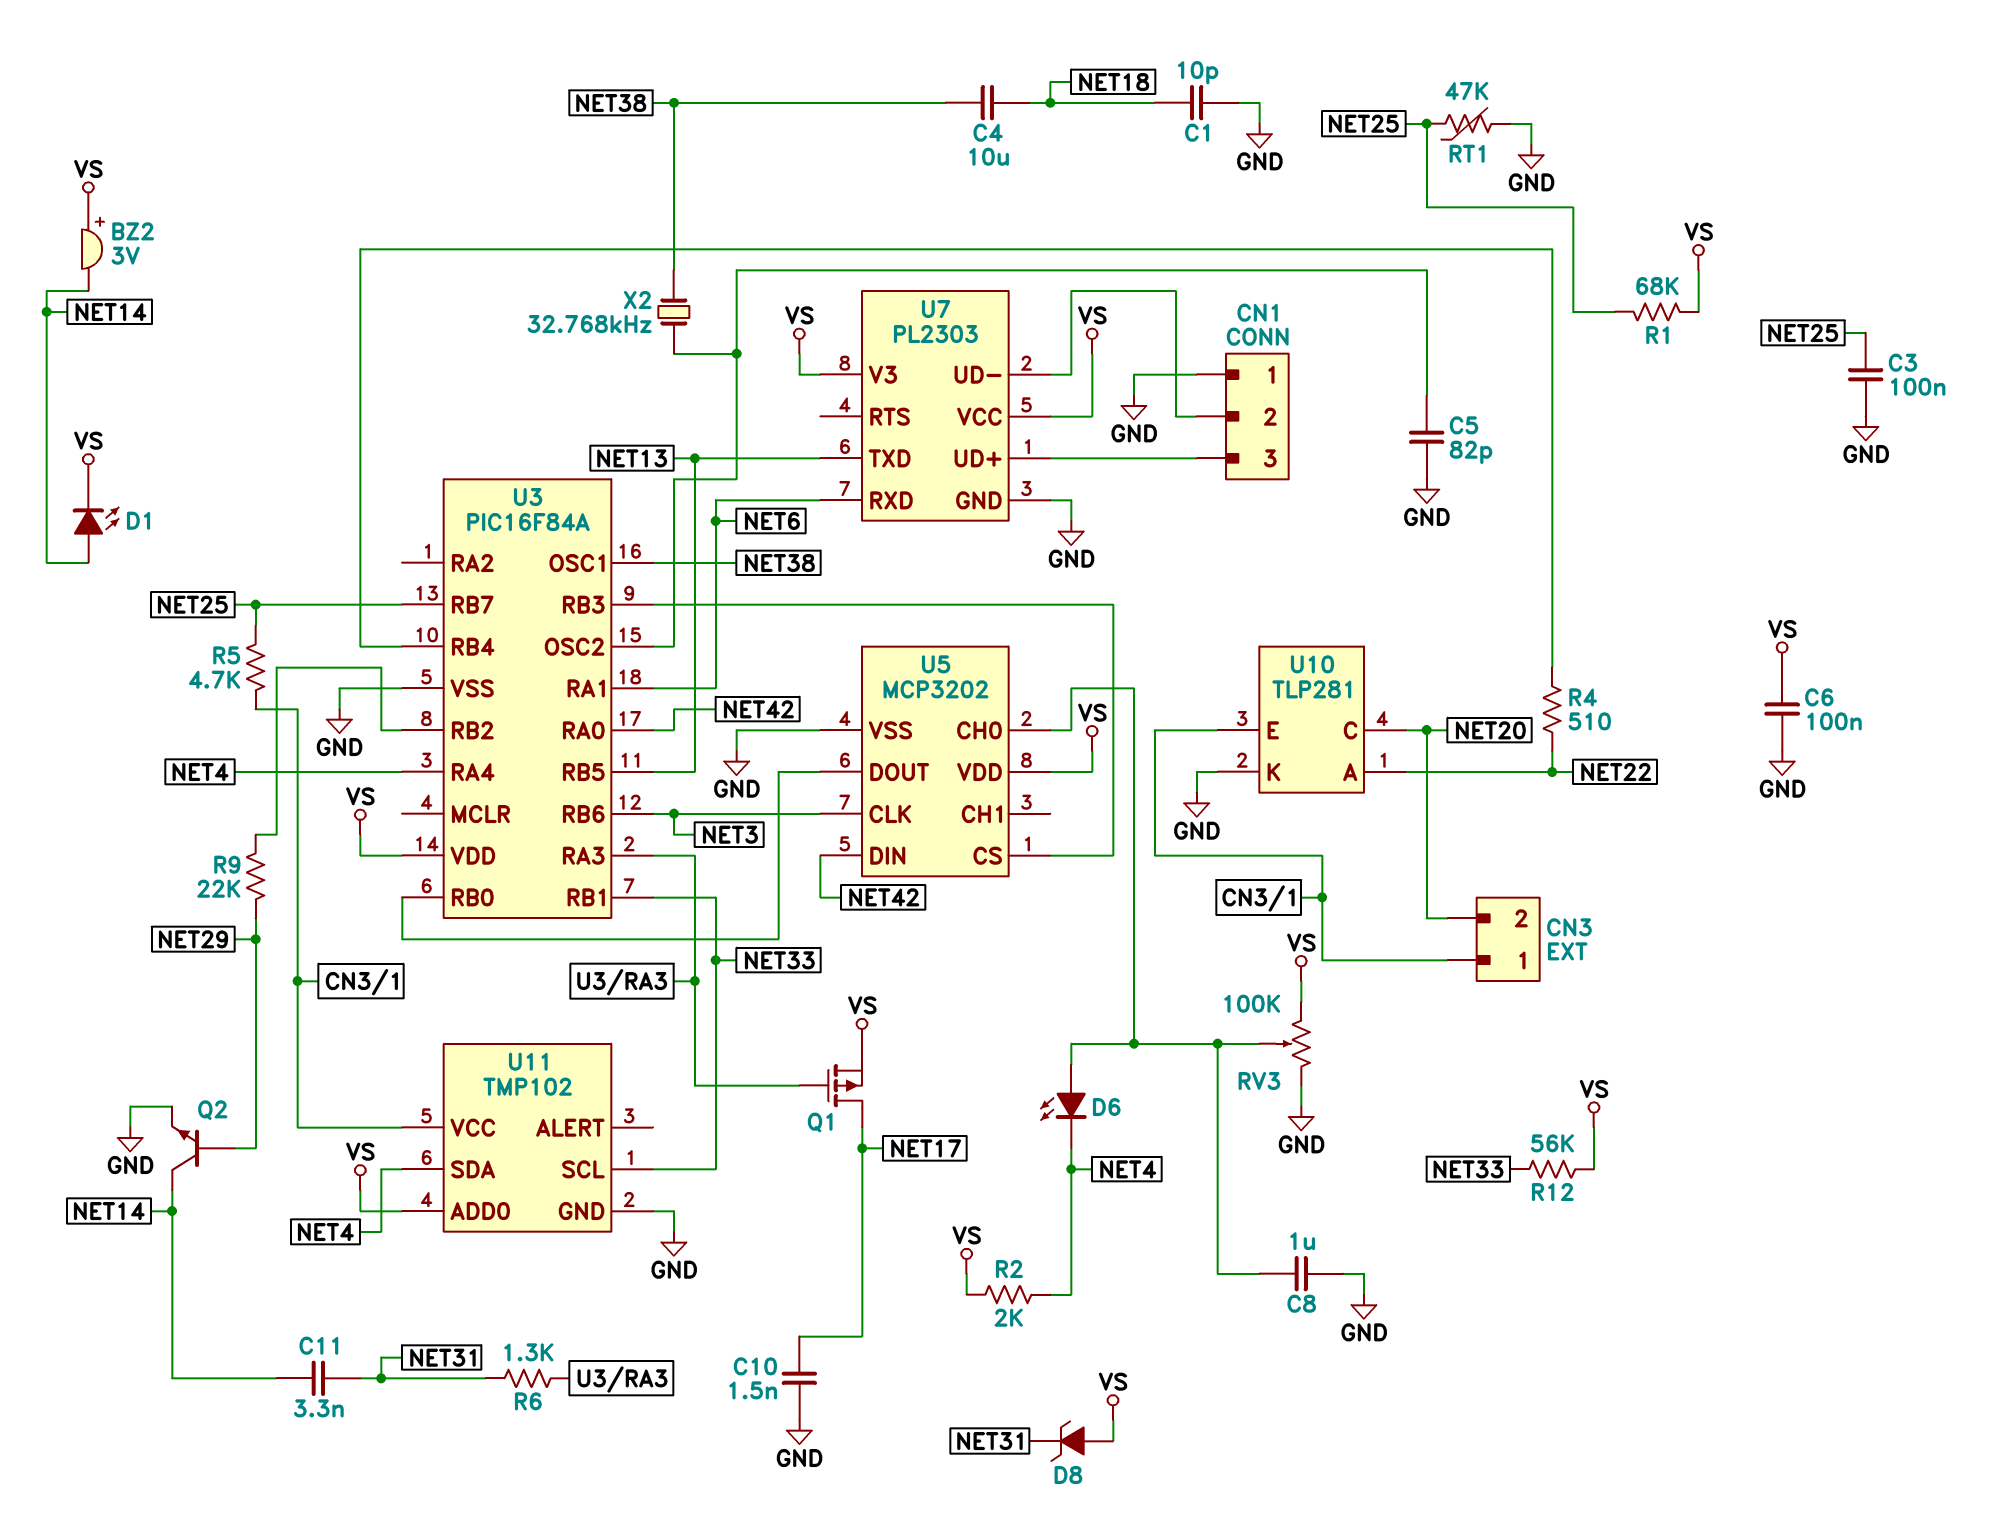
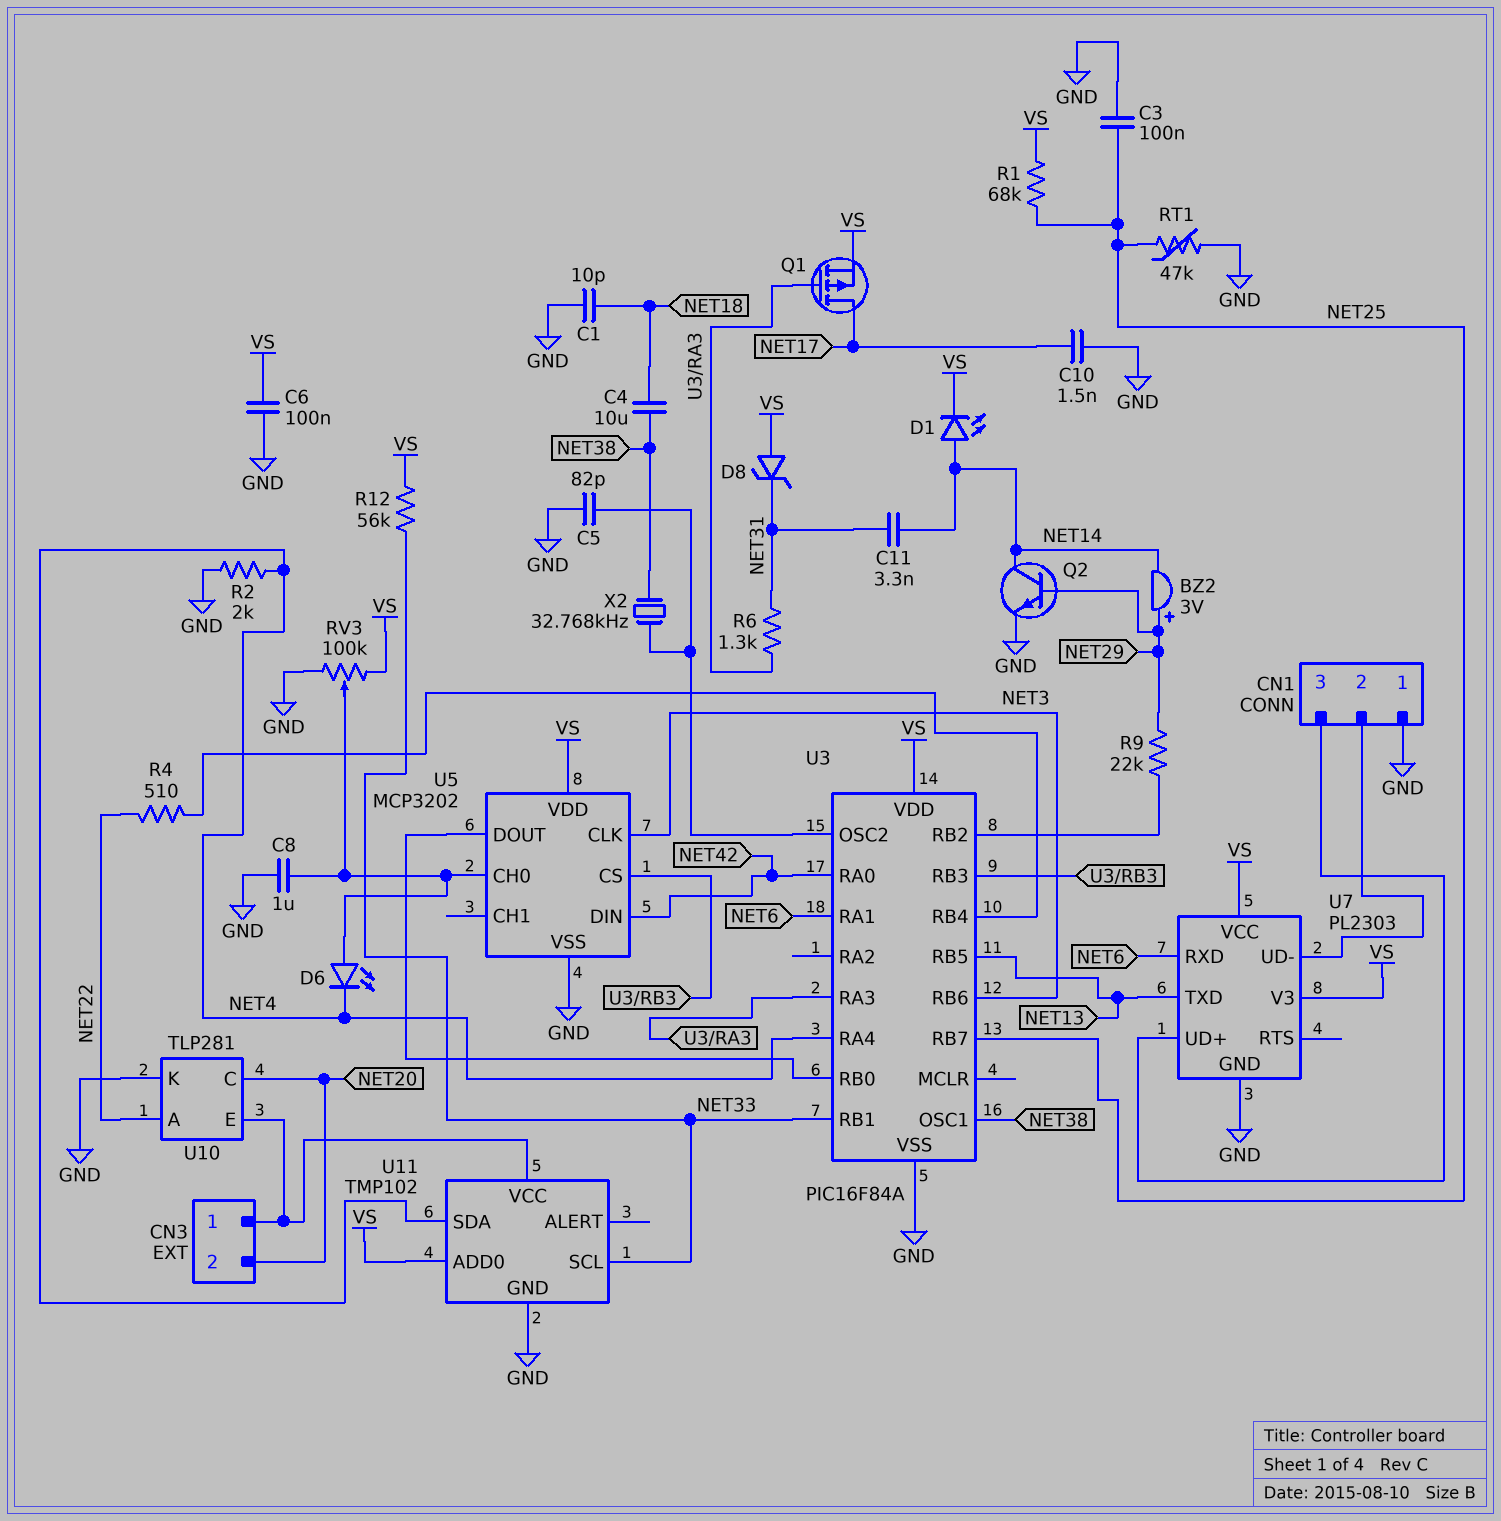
BZ2: buzzer 3V (plus VS, minus NET14) -> buzzer 3V (plus NET29, minus NET14)
R2: 2k (NET4, VS) -> 2k (GND, NET4)
R5: 4.7k (CN3/1, NET25) -> none

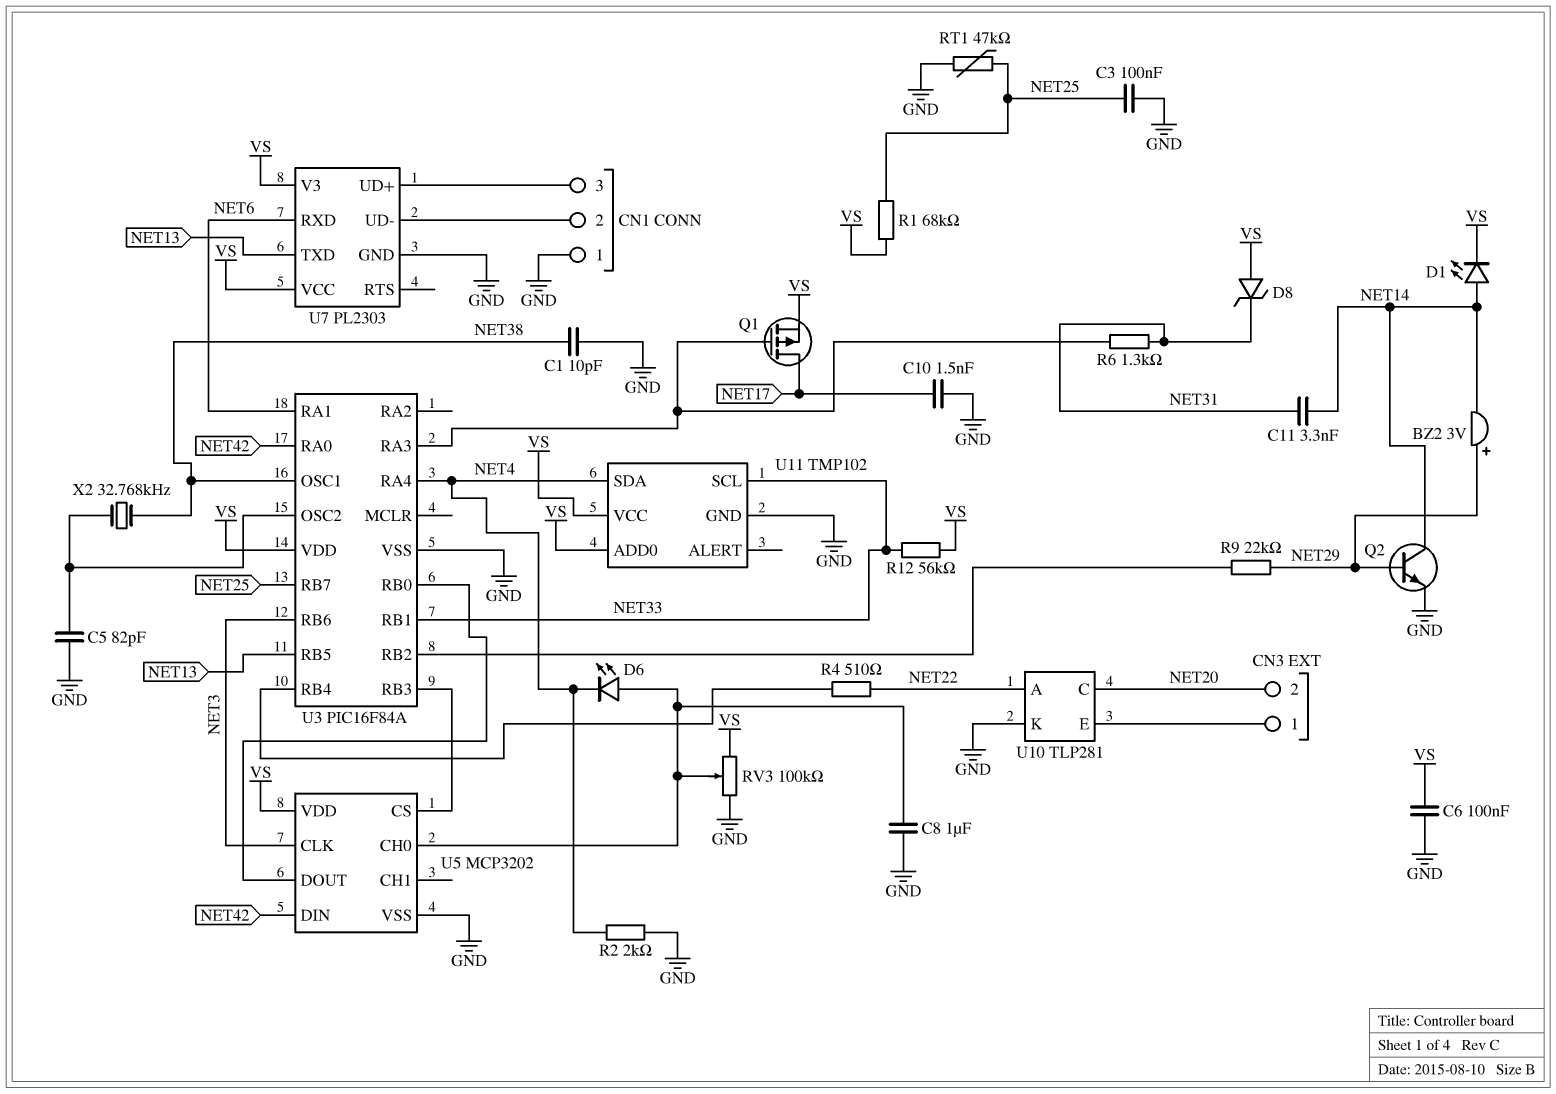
C1: 10pF (GND, NET18) -> 10pF (GND, NET38)
C4: 10uF (NET18, NET38) -> none
U11 pin VCC: CN3/1 -> VS

